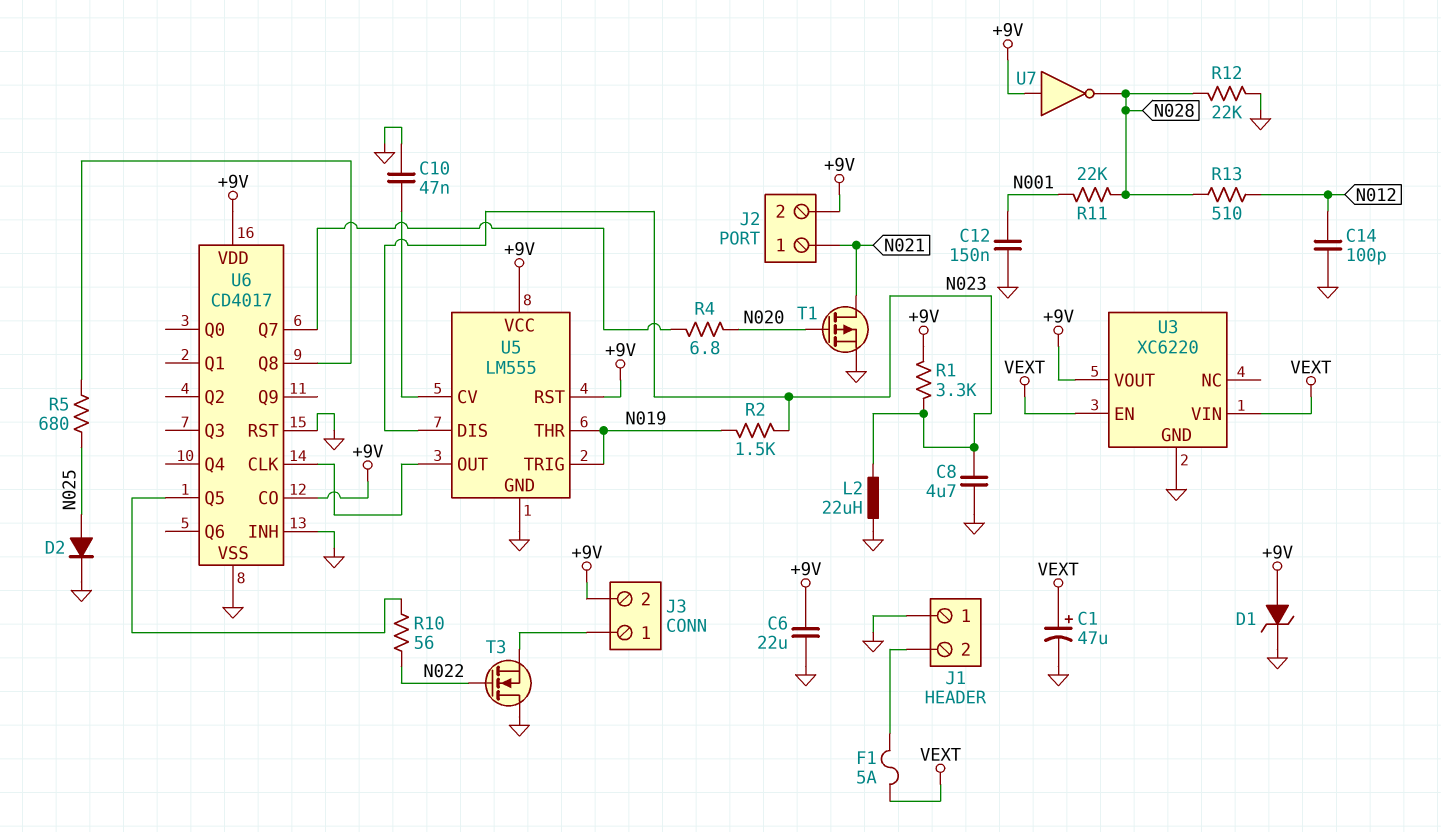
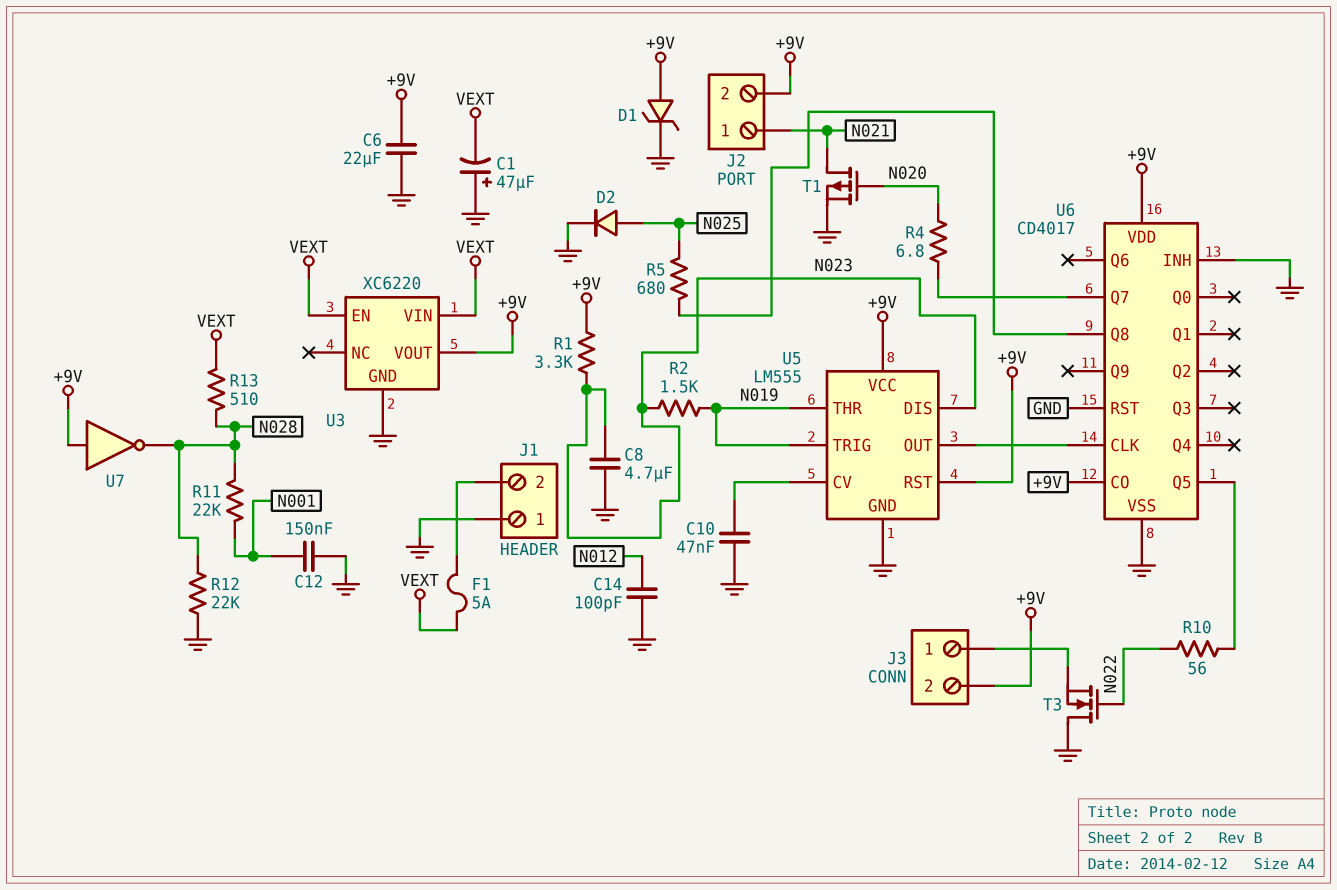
C1: 47uF (plus VEXT, minus GND) -> 47uF (plus GND, minus VEXT)
L2: 22uH (GND, N023) -> none
R13: 510 (N012, N028) -> 510 (N028, VEXT)

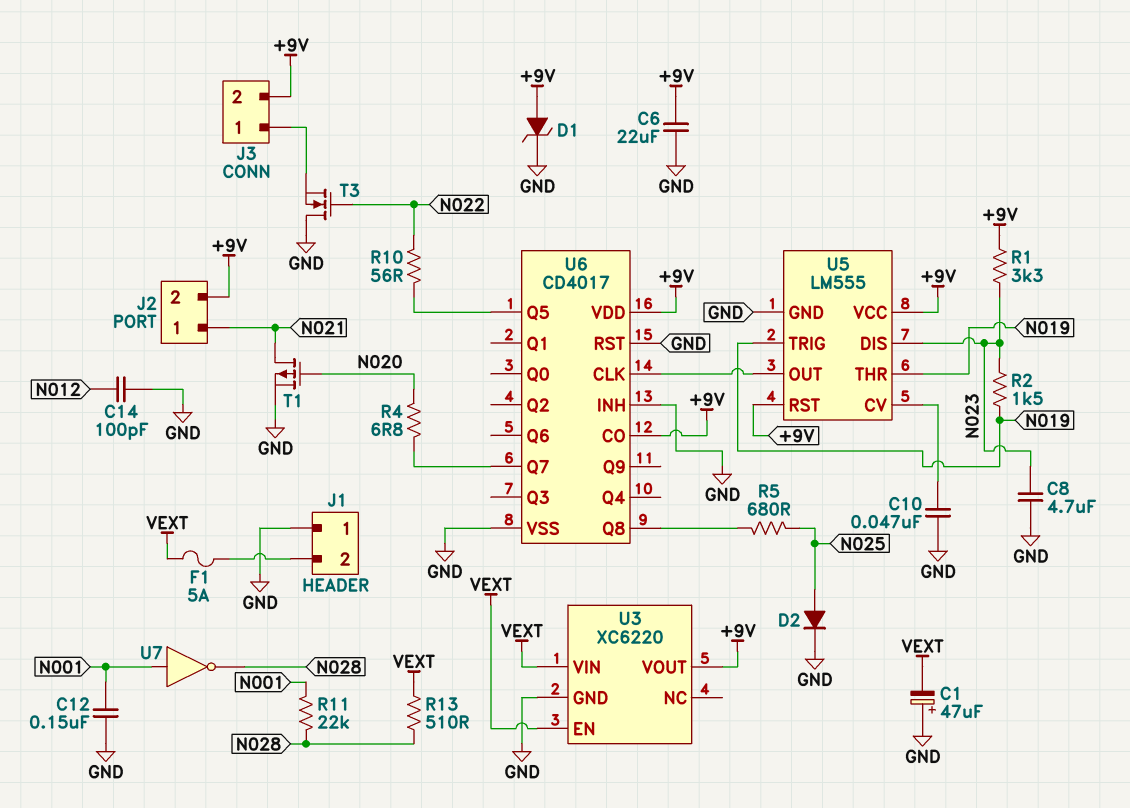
R12: 22k (GND, N028) -> none
U7: NOT (in +9V, out N028) -> NOT (in N001, out N028)

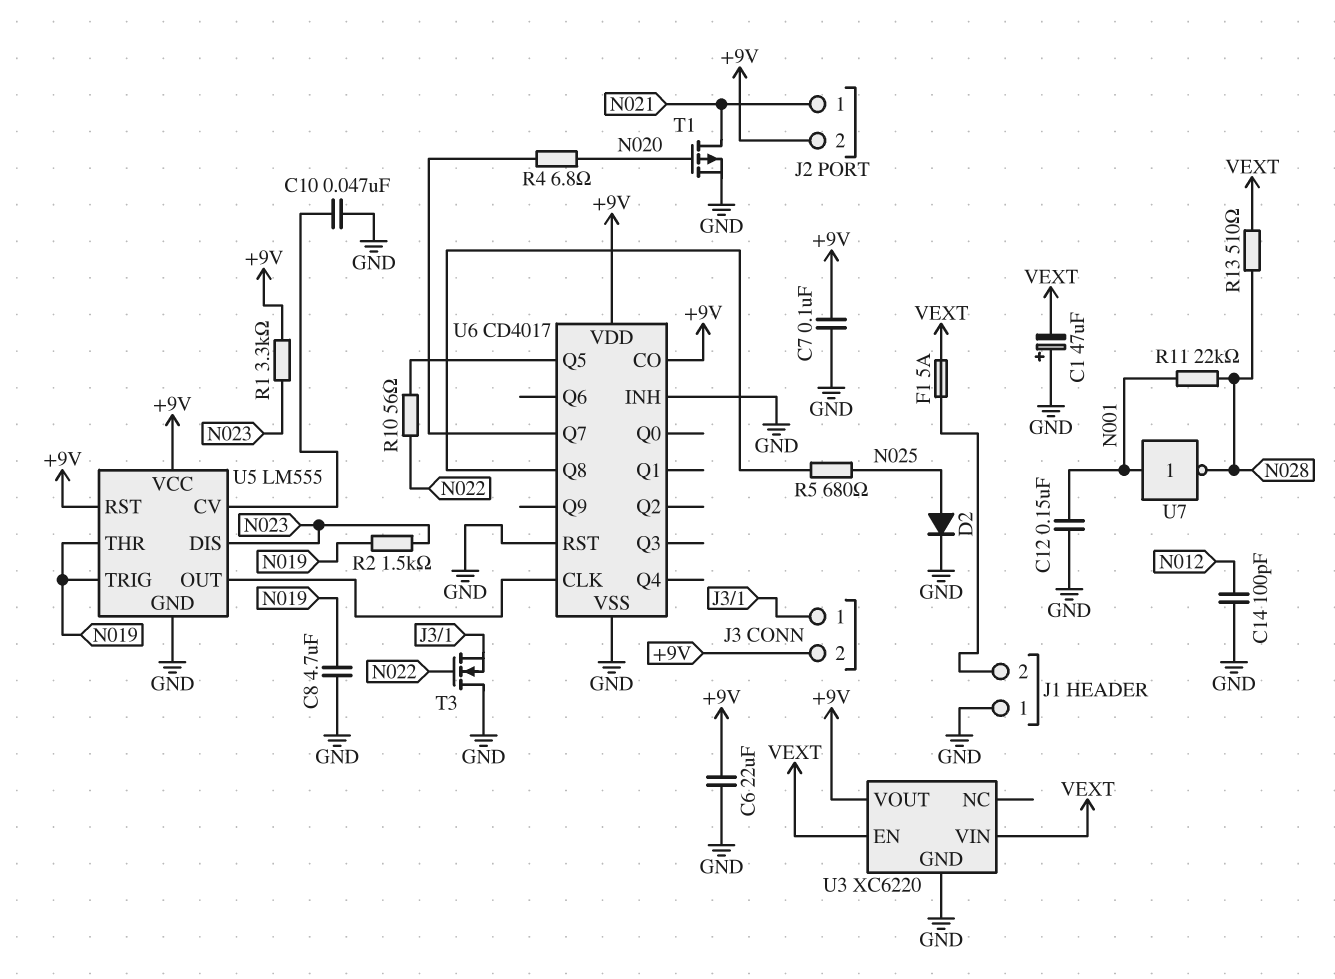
C7: none -> 100nF (+9V, GND)
C8: 4.7uF (GND, N023) -> 4.7uF (GND, N019)
D1: zener (A +9V, K GND) -> none

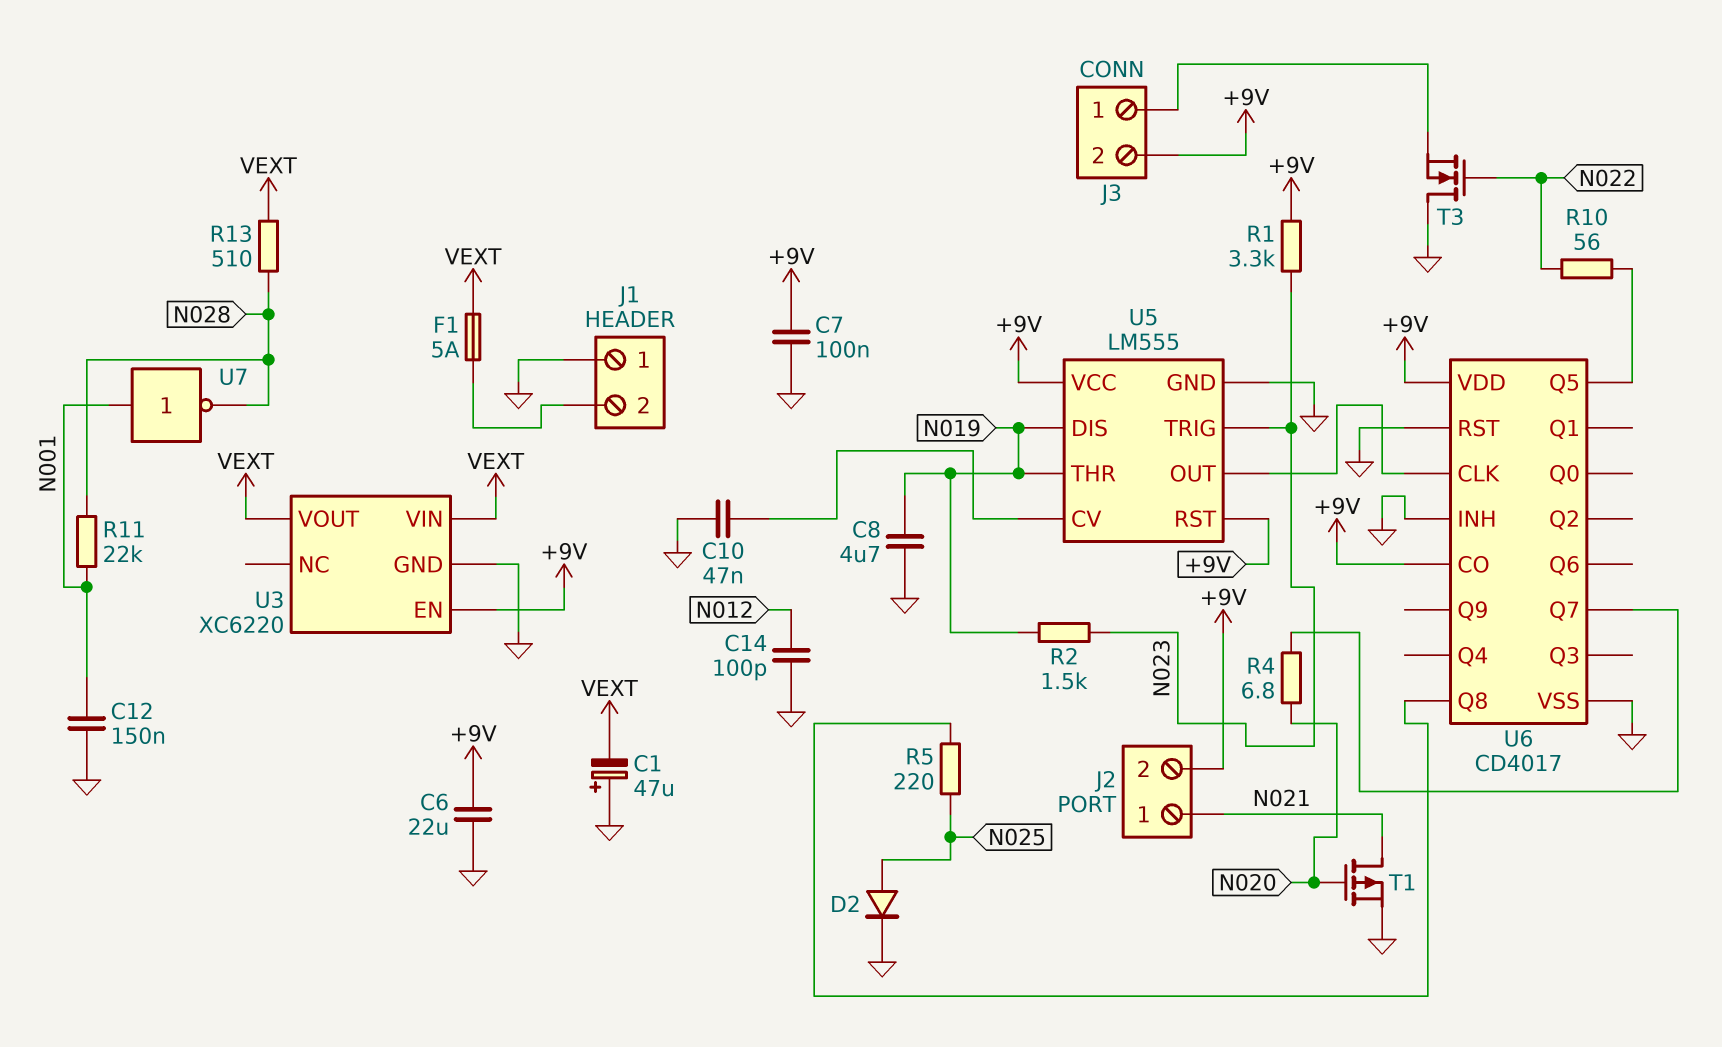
R5: 680 (N025, U6/Q8) -> 220 (N025, U6/Q8)
U3 pin EN: VEXT -> +9V
U3 pin VOUT: +9V -> VEXT
U5 pin DIS: N023 -> N019
U5 pin TRIG: N019 -> N023

